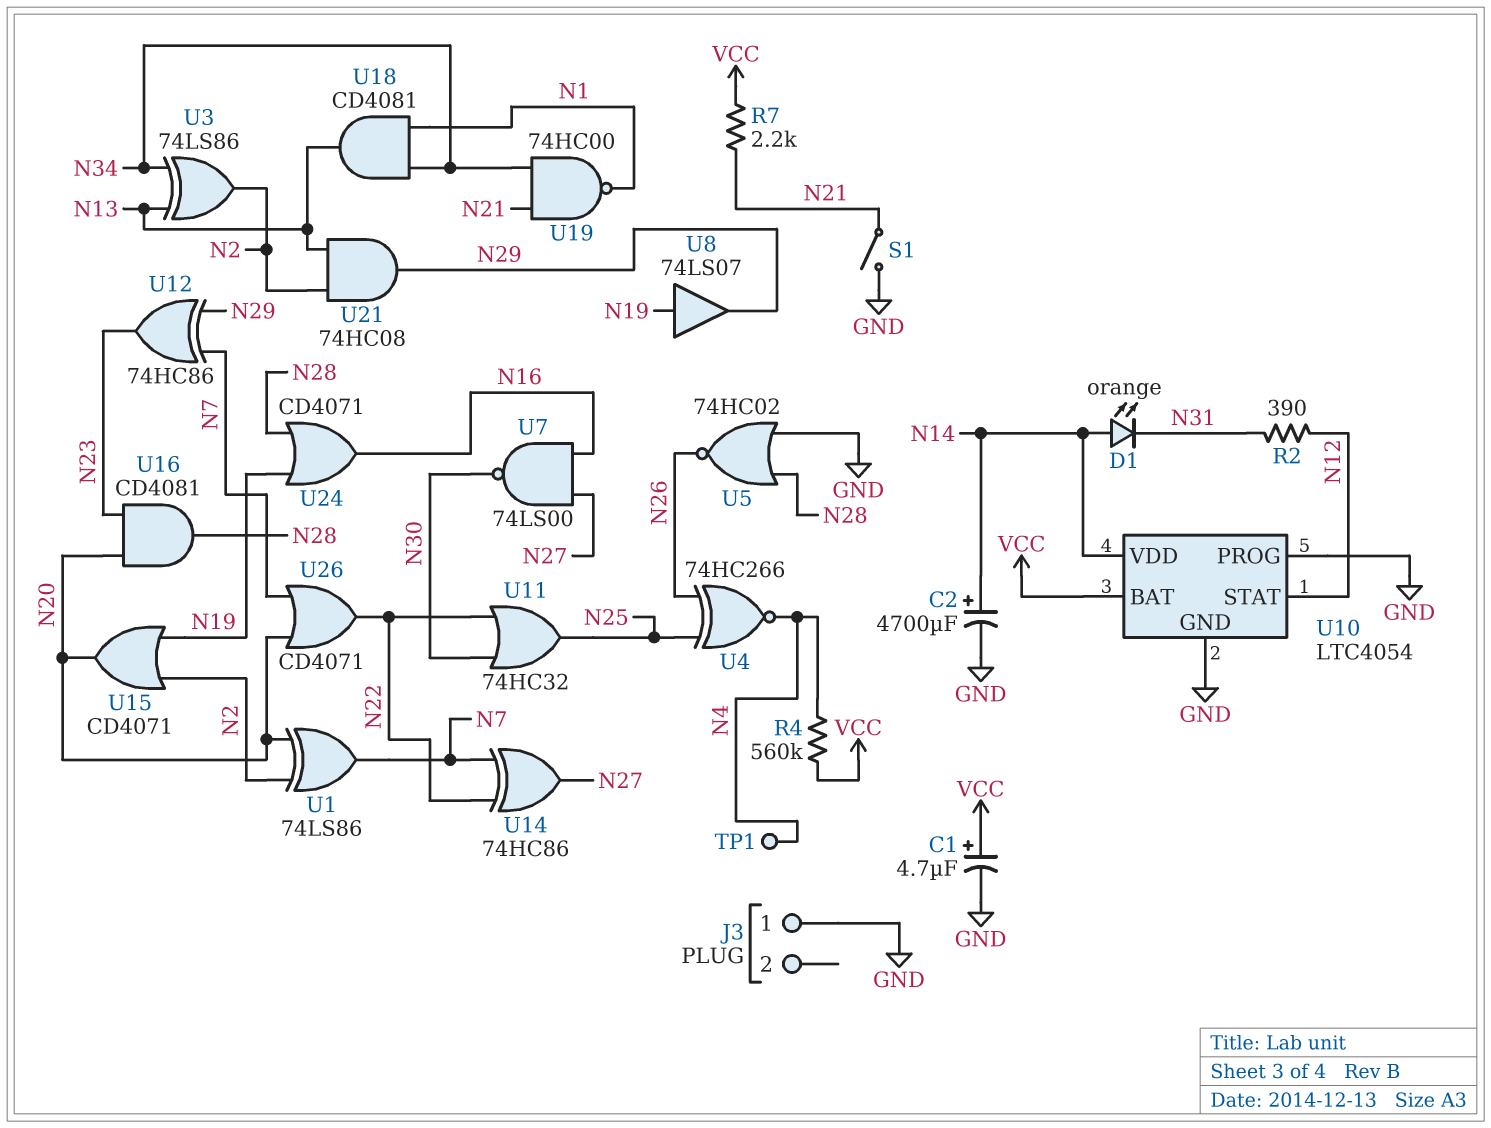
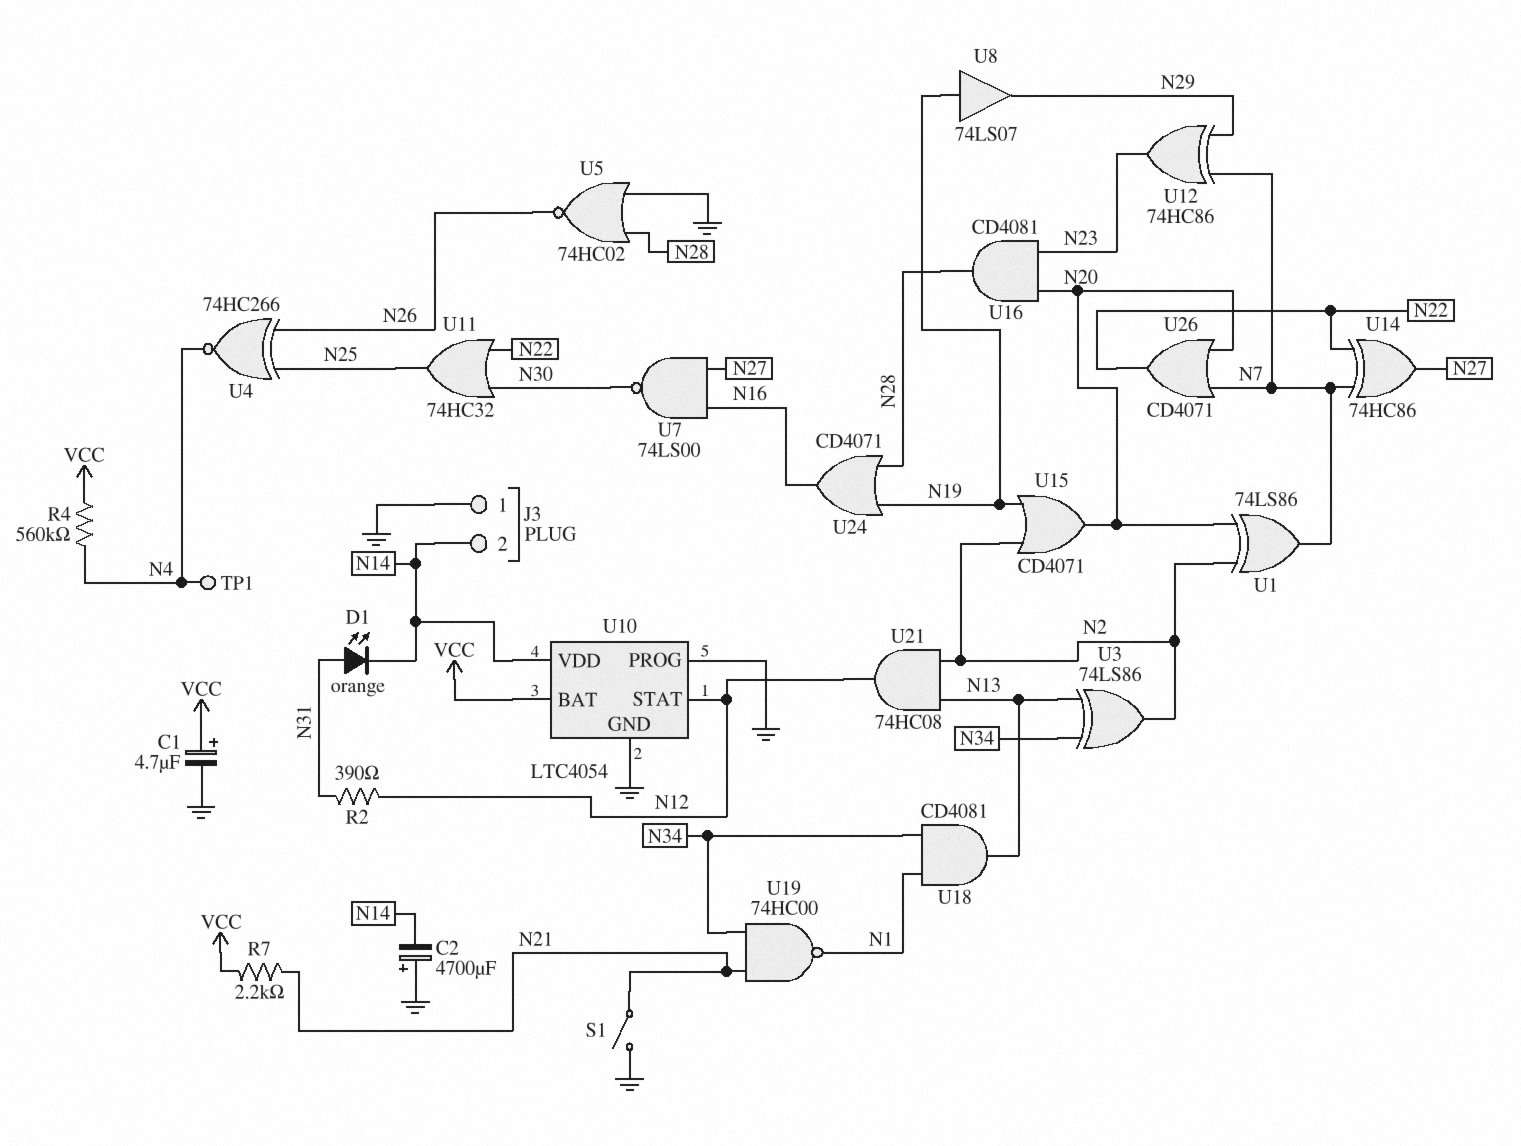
C2: 4700uF (plus N14, minus GND) -> 4700uF (plus GND, minus N14)
D1: LED orange (A N14, K N31) -> LED orange (A N31, K N14)
J3 pin 2: none -> N14
U21: AND 74HC08 (in N2, in N13, out N29) -> AND 74HC08 (in N2, in N13, out N12)

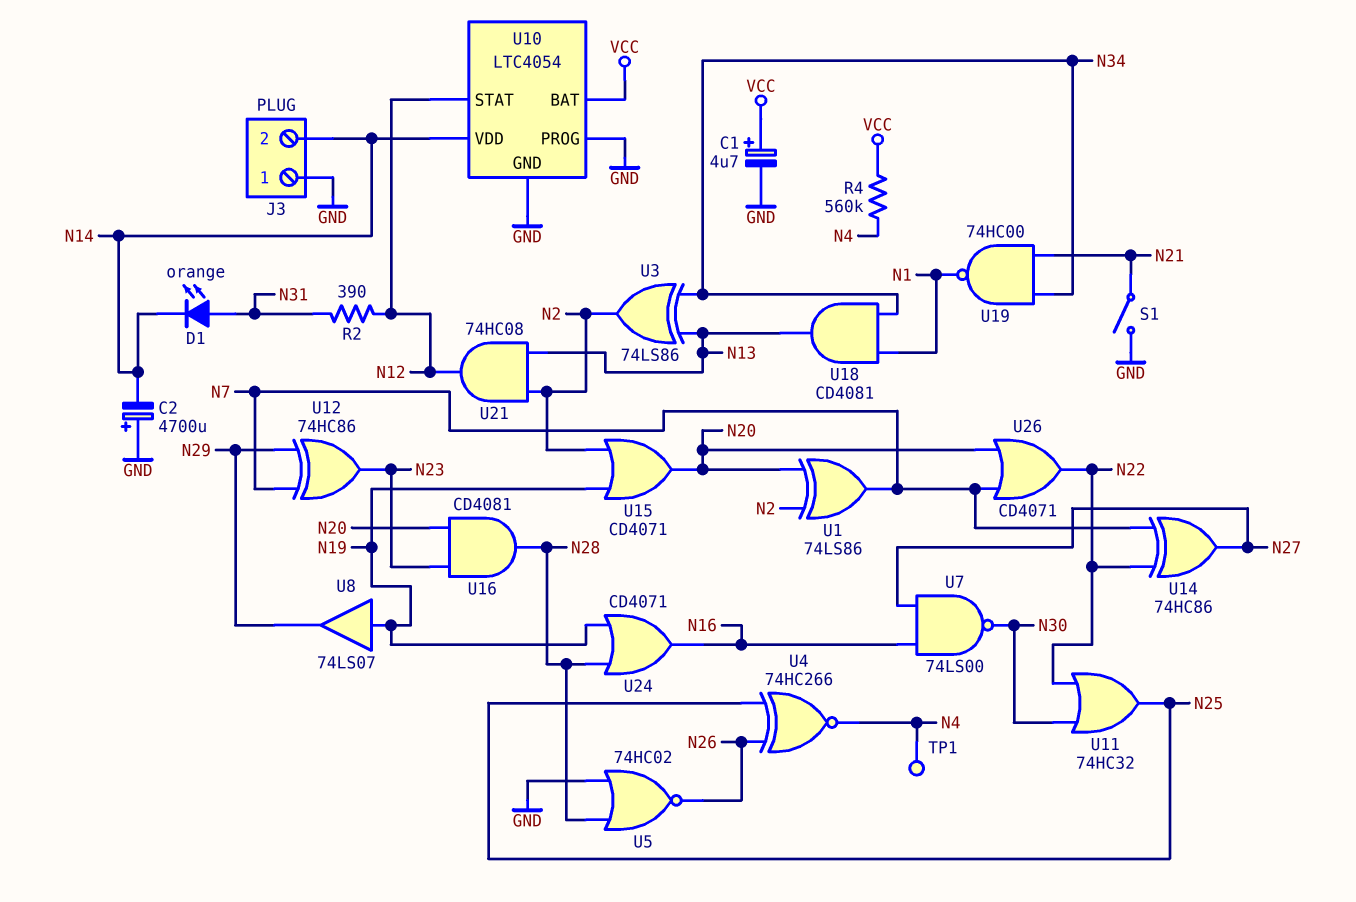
R7: 2.2k (N21, VCC) -> none

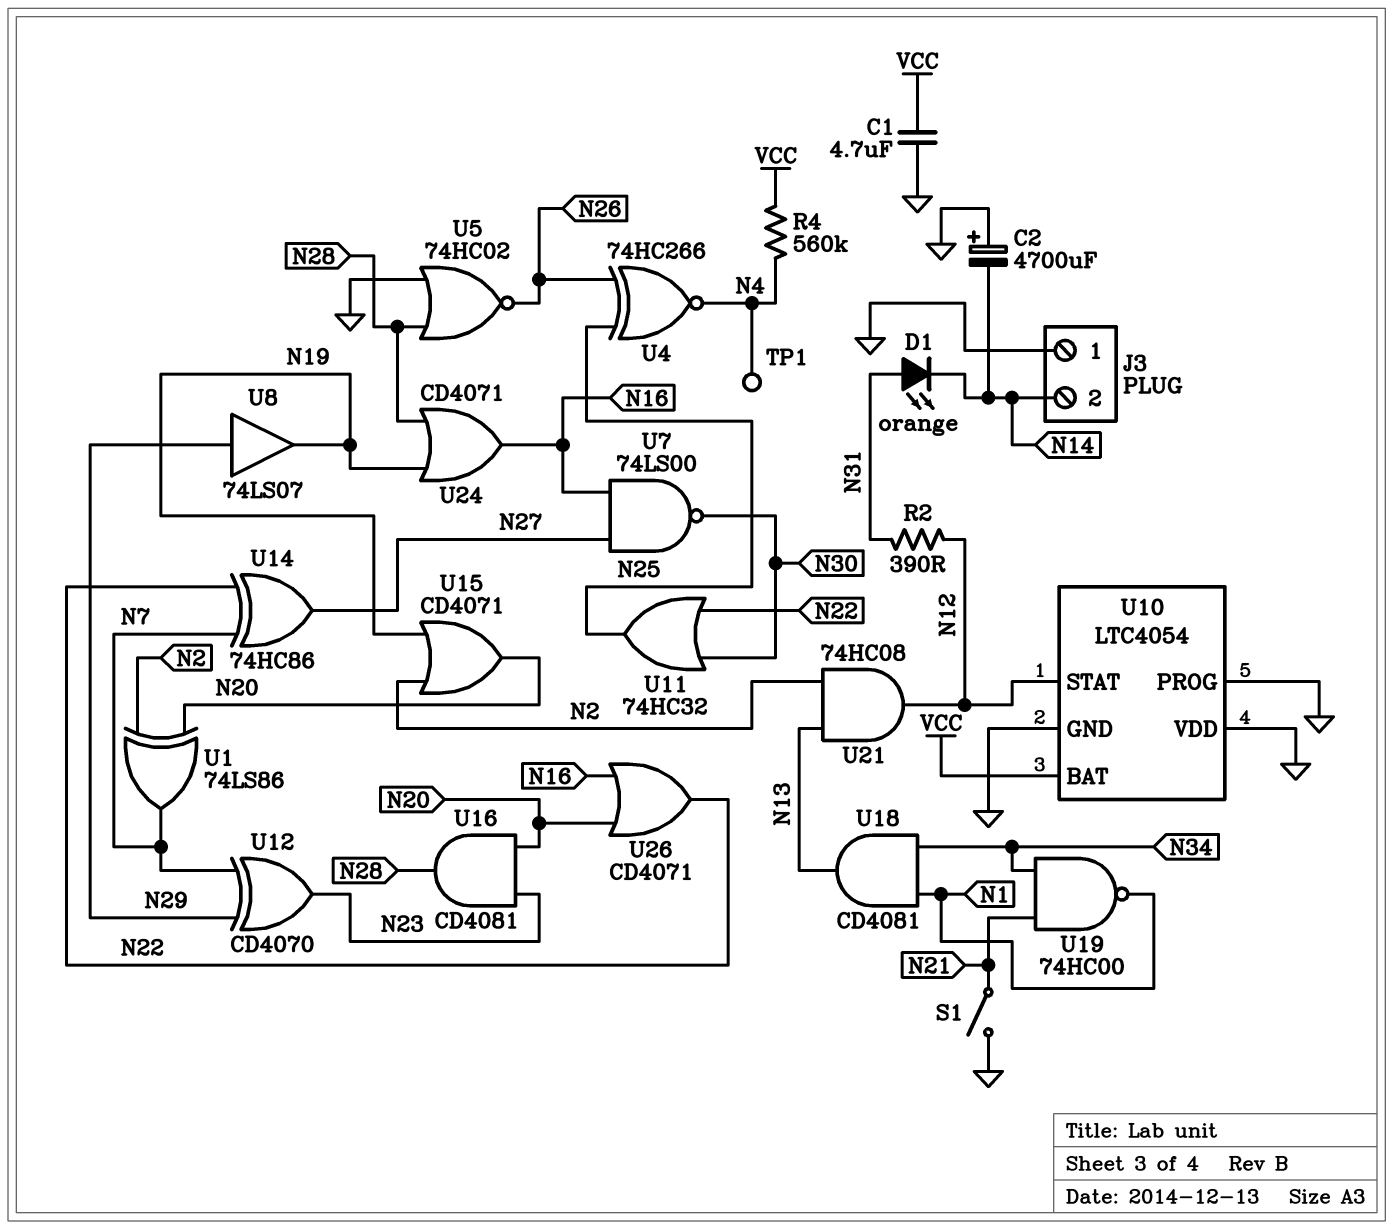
C1: 4.7uF (plus VCC, minus GND) -> 4.7uF (GND, VCC)
U3: XOR 74LS86 (in N13, in N34, out N2) -> none
U8: buffer 74LS07 (in N19, out N29) -> buffer 74LS07 (in N29, out N19)
U10 pin VDD: N14 -> GND
U12: XOR 74HC86 (in N7, in N29, out N23) -> XOR CD4070 (in N7, in N29, out N23)
U26: OR CD4071 (in N7, in N20, out N22) -> OR CD4071 (in N16, in N20, out N22)

